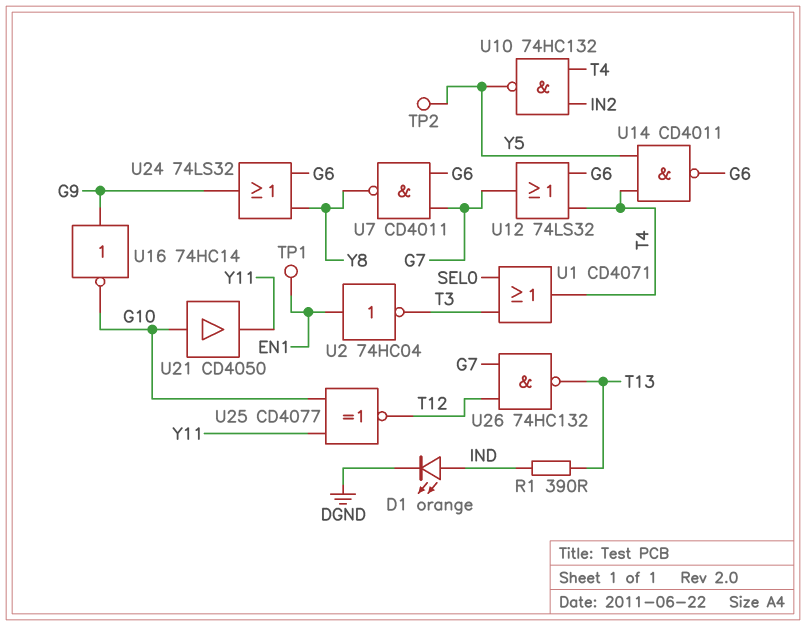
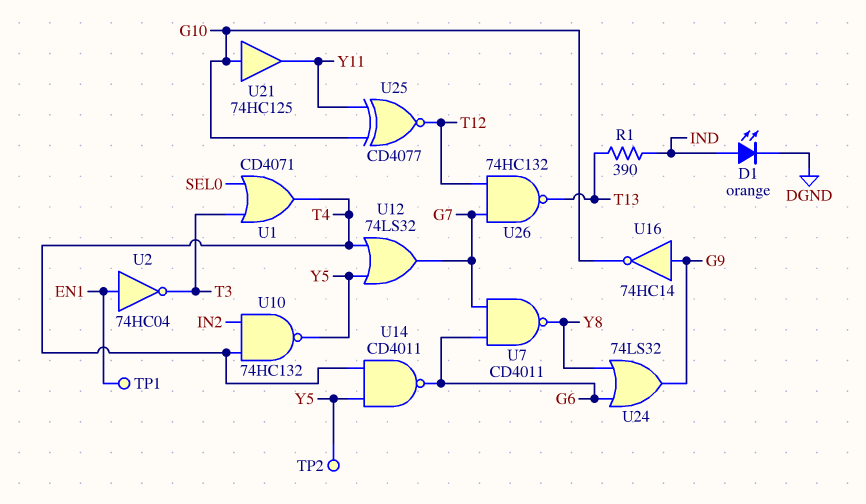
U12: OR 74LS32 (in G6, in T4, out G7) -> OR 74LS32 (in T4, in Y5, out G7)
U21: buffer CD4050 (in G10, out Y11) -> buffer 74HC125 (in G10, out Y11)

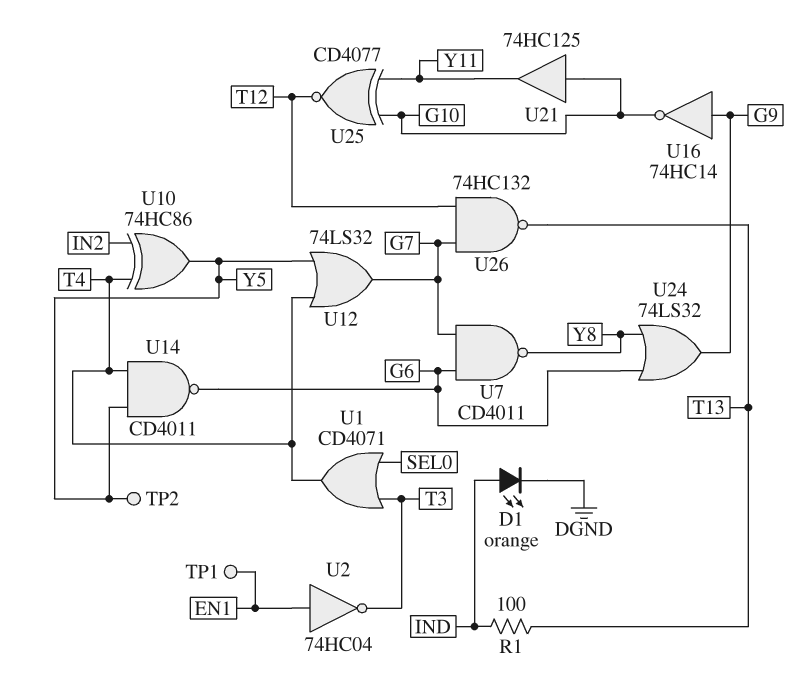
R1: 390 (IND, T13) -> 100 (IND, T13)
U10: NAND 74HC132 (in IN2, in T4, out Y5) -> XOR 74HC86 (in IN2, in T4, out Y5)

